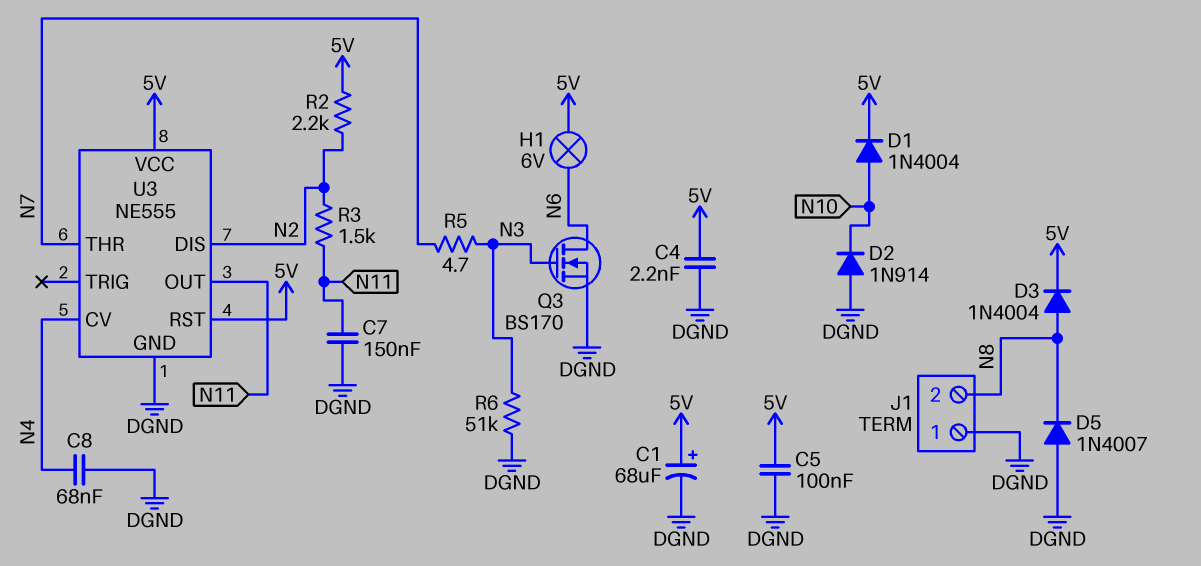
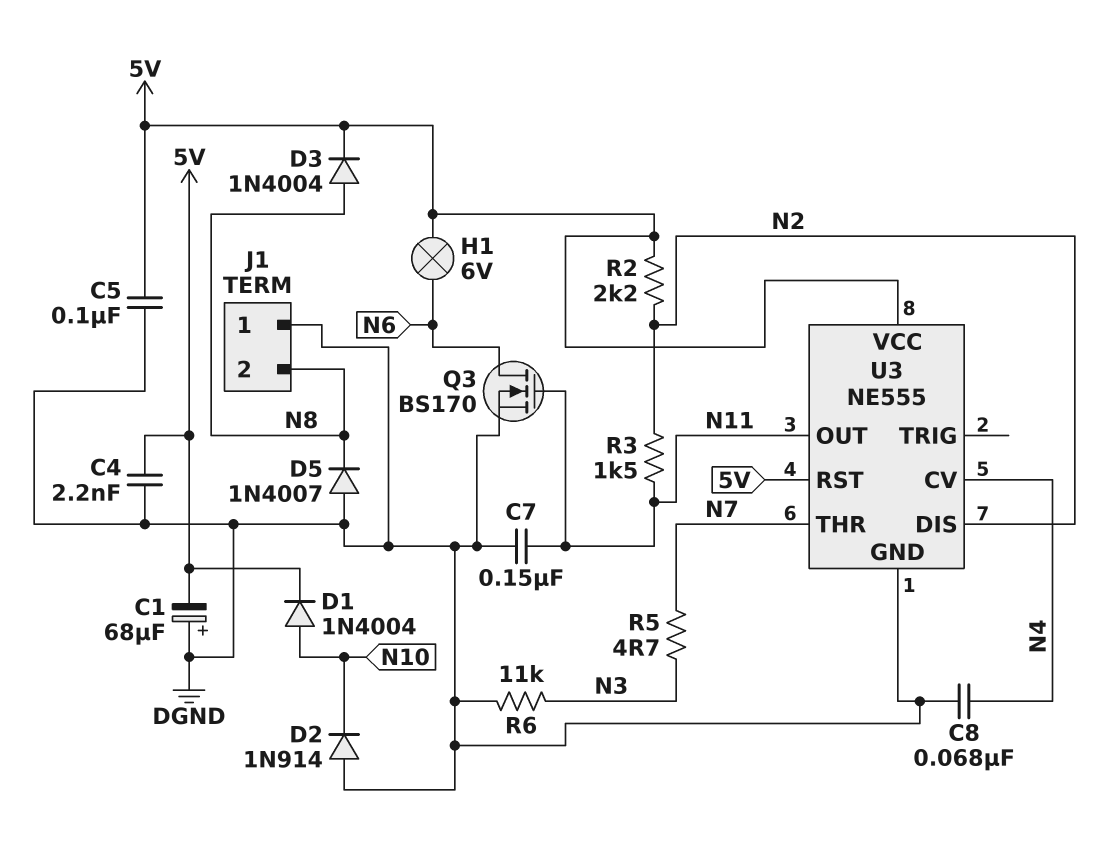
C1: 68uF (plus 5V, minus DGND) -> 68uF (plus DGND, minus 5V)
Q3: NMOS BS170 (G N3, D N6, S DGND) -> NMOS BS170 (G N11, D N6, S DGND)
R6: 51k (DGND, N3) -> 11k (DGND, N3)

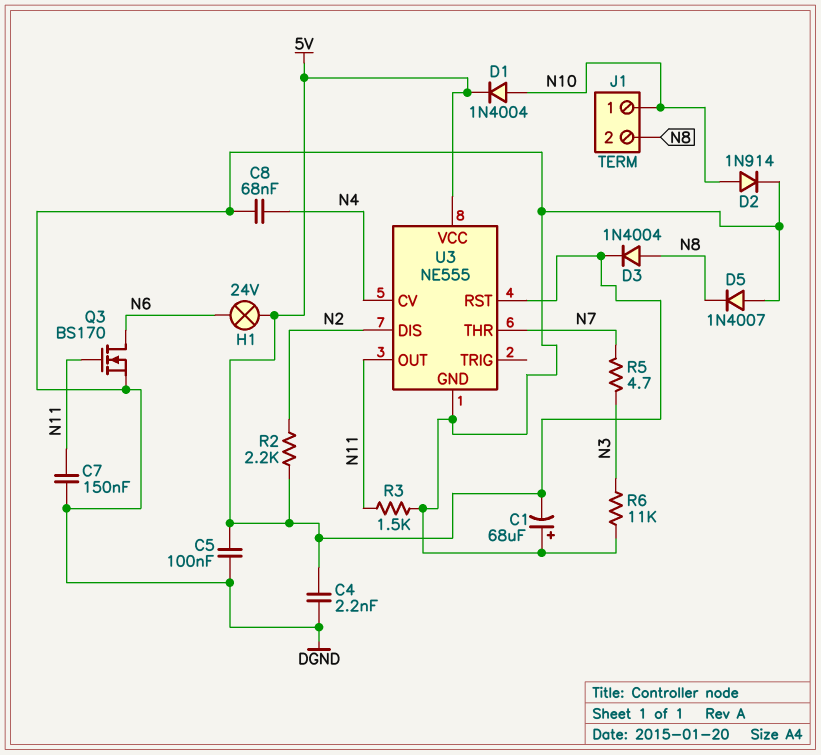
D2: diode 1N914 (A DGND, K N10) -> diode 1N914 (A N10, K DGND)
H1: lamp 6V (5V, N6) -> lamp 24V (5V, N6)
J1 pin 1: DGND -> N10
R3: 1.5k (N2, N11) -> 1.5k (DGND, N11)

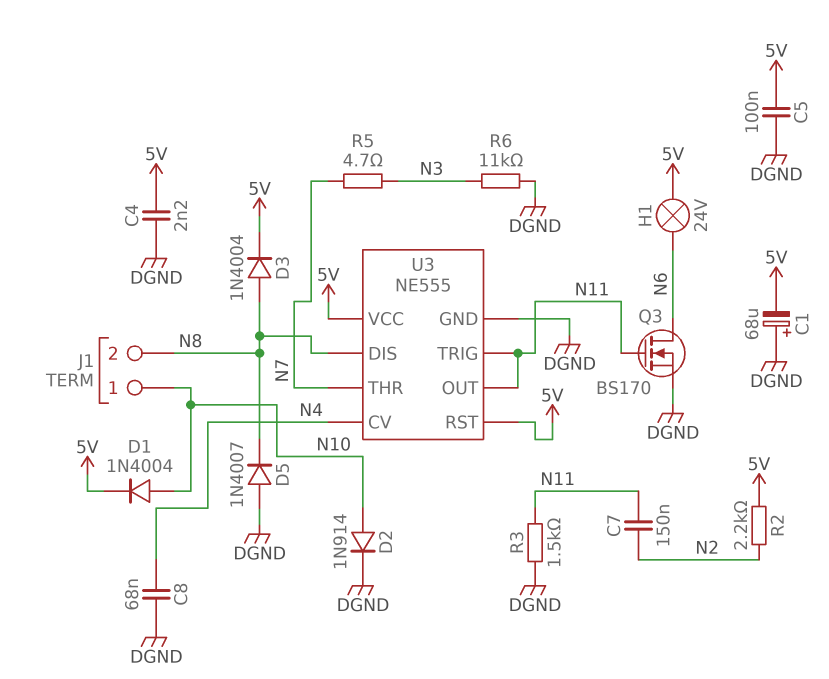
C7: 150nF (DGND, N11) -> 150nF (N2, N11)
U3 pin DIS: N2 -> N8
U3 pin TRIG: none -> N11

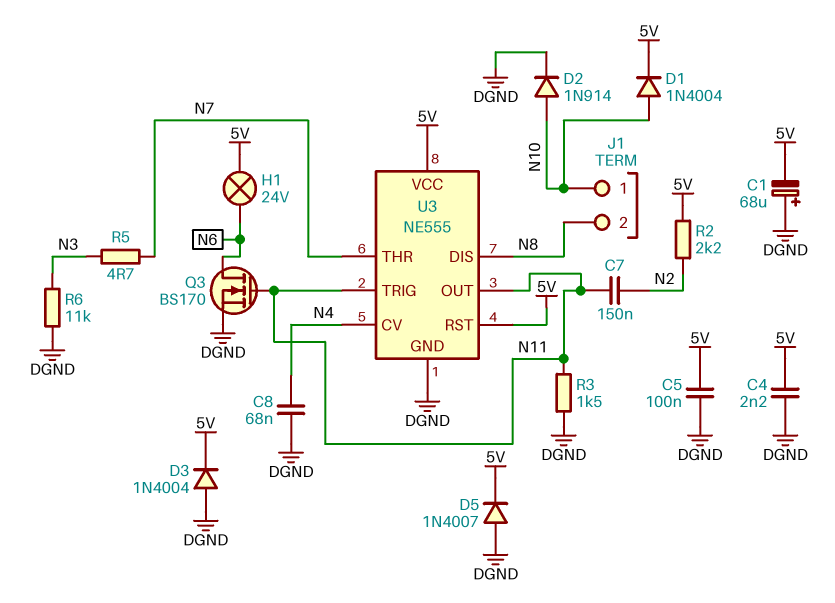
D3: diode 1N4004 (A N8, K 5V) -> diode 1N4004 (A DGND, K 5V)
D5: diode 1N4007 (A DGND, K N8) -> diode 1N4007 (A DGND, K 5V)

